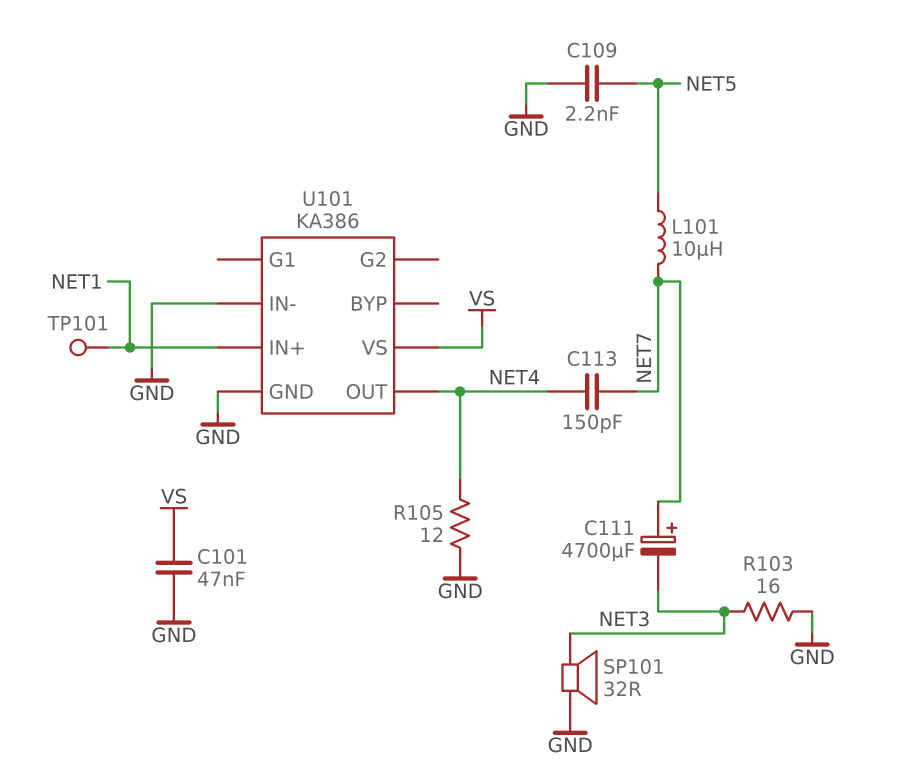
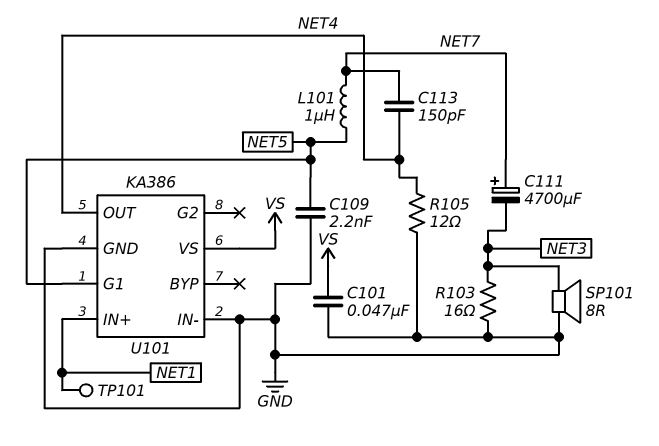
L101: 10uH (NET5, NET7) -> 1uH (NET5, NET7)
SP101: speaker 32R (GND, NET3) -> speaker 8R (GND, NET3)
U101 pin G1: none -> NET5

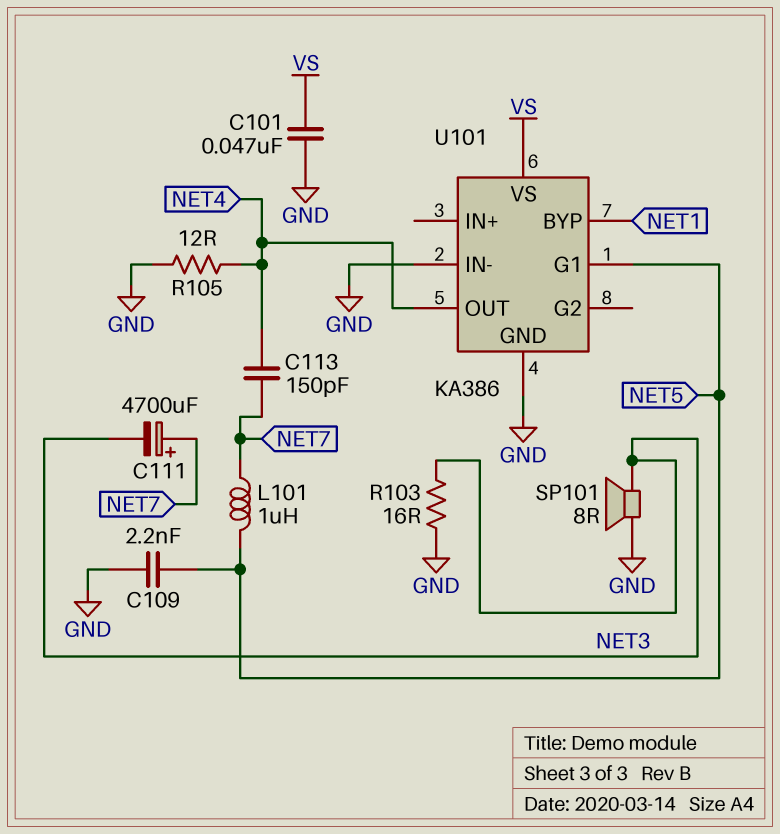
TP101: test point (NET1) -> none
U101 pin BYP: none -> NET1
U101 pin IN+: NET1 -> none

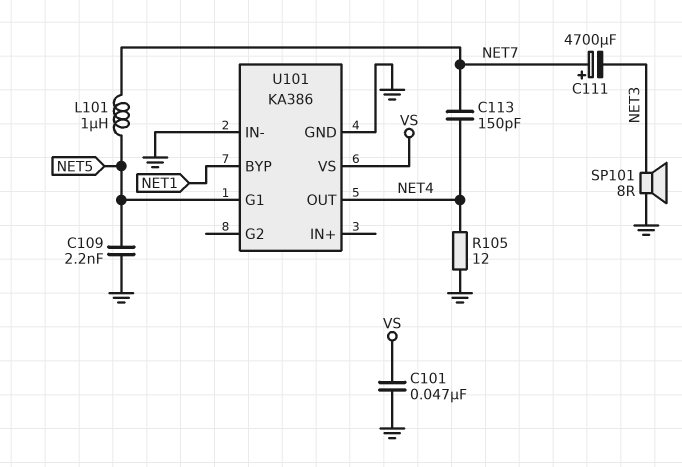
R103: 16 (GND, NET3) -> none

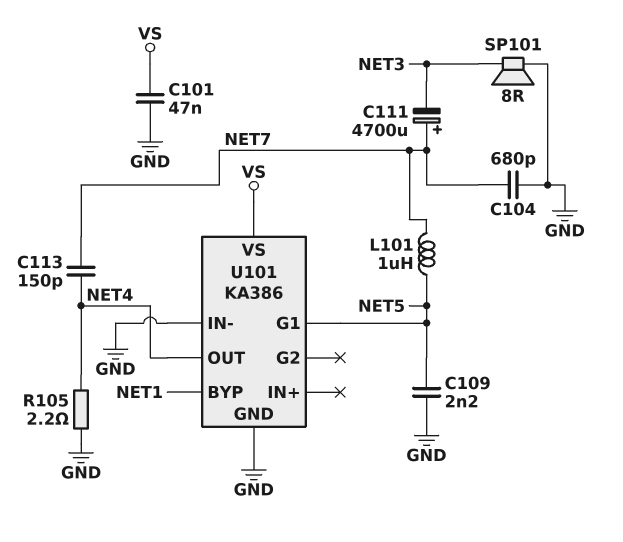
C104: none -> 680pF (GND, NET7)
R105: 12 (GND, NET4) -> 2.2 (GND, NET4)

